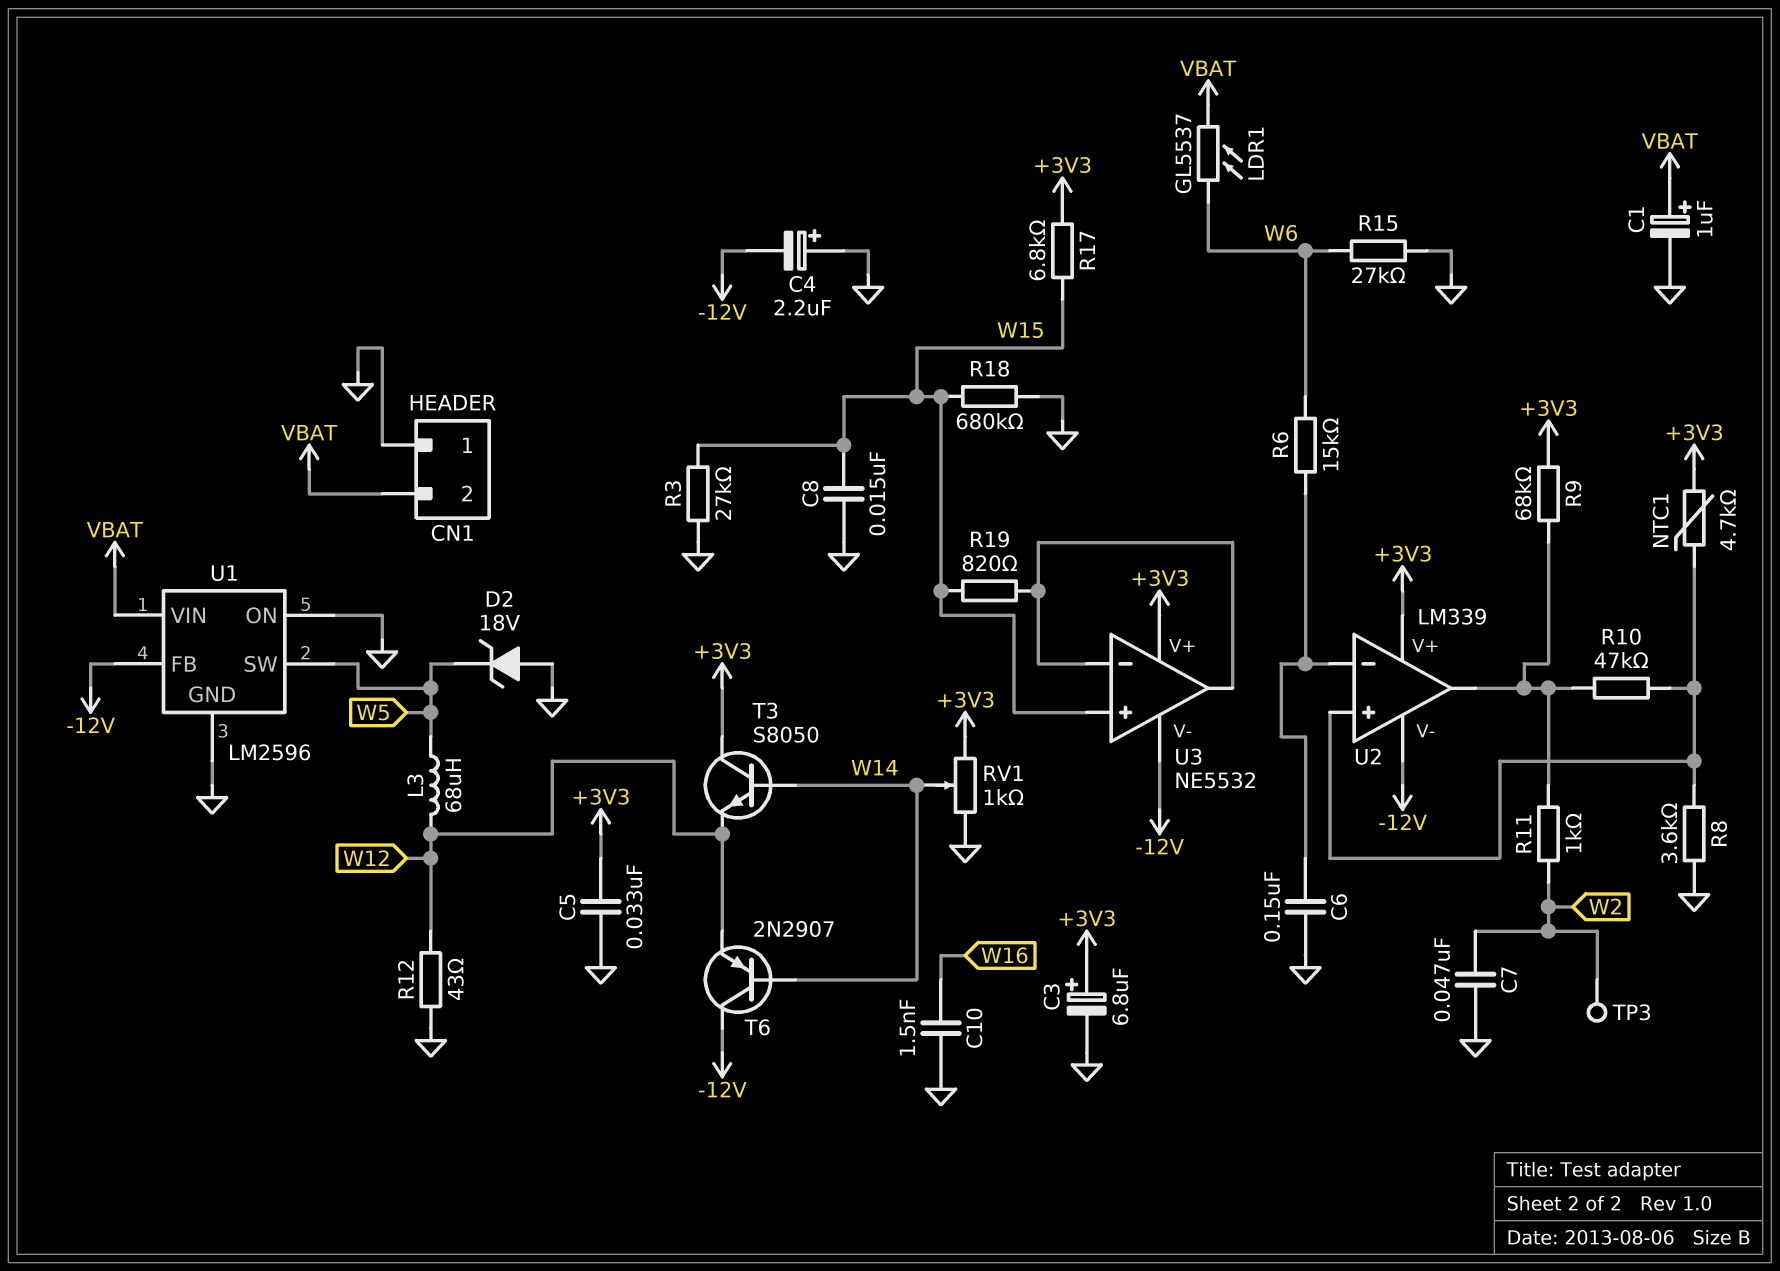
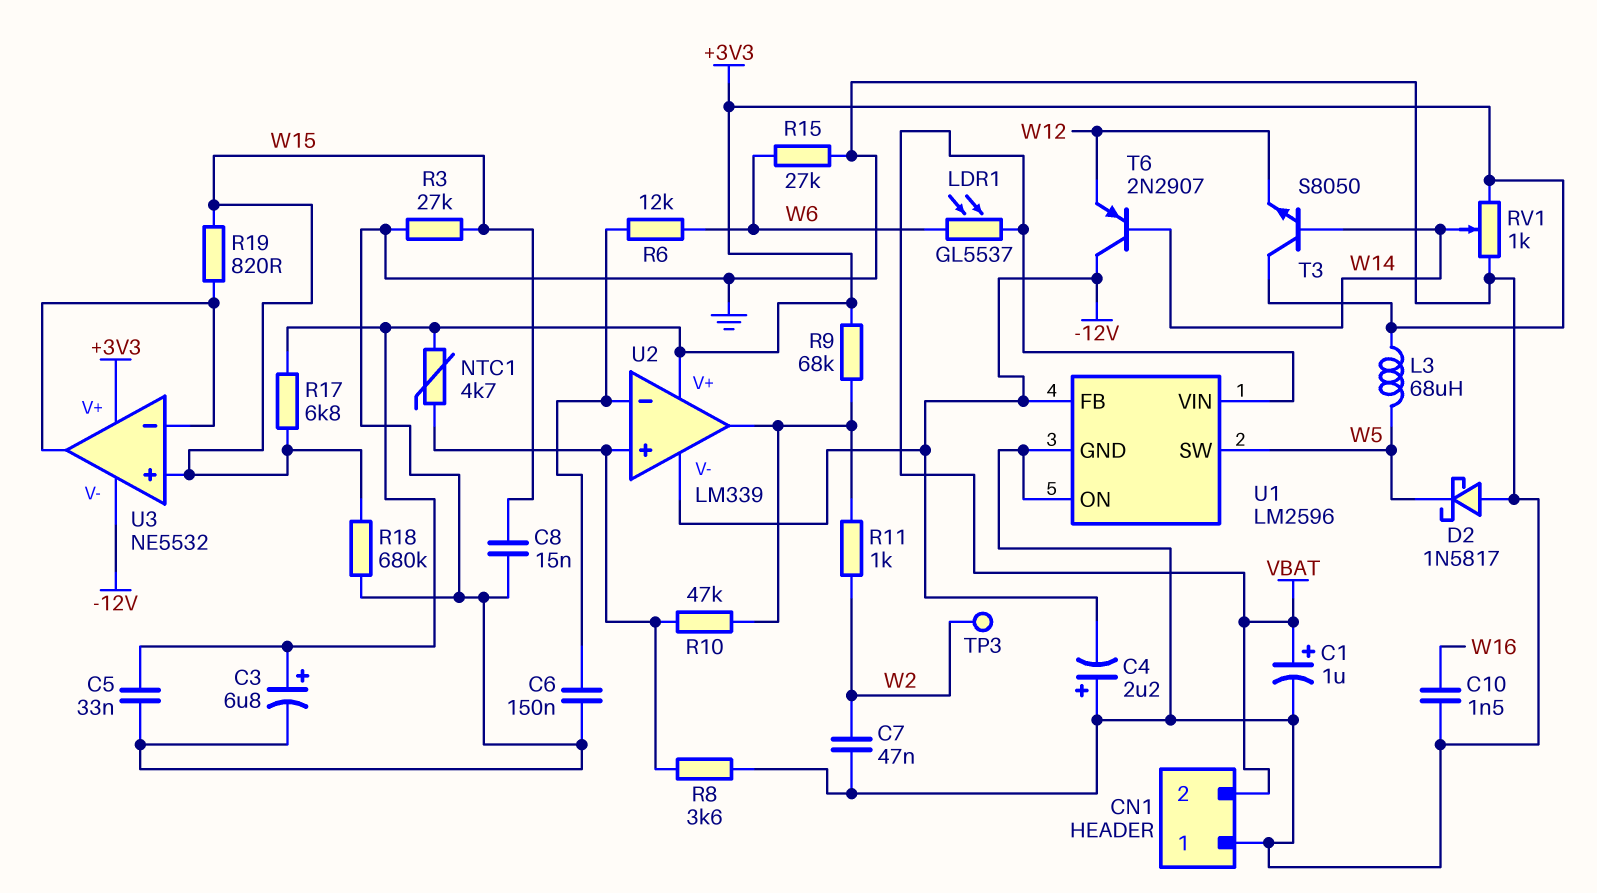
D2: zener 18V (A GND, K W5) -> schottky 1N5817 (A GND, K W5)
L3: 68uH (W5, W12) -> 68uH (+3V3, W5)
R6: 15k (U2/in-, W6) -> 12k (U2/in-, W6)
R12: 43 (GND, W12) -> none

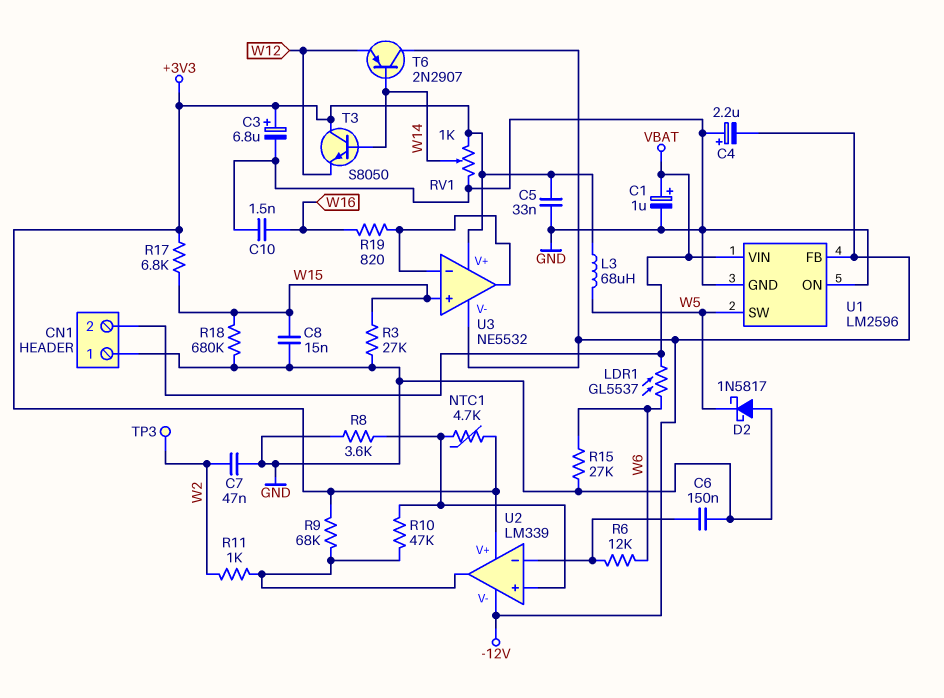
R19: 820 (U3/in-, W15) -> 820 (U3/in-, W16)

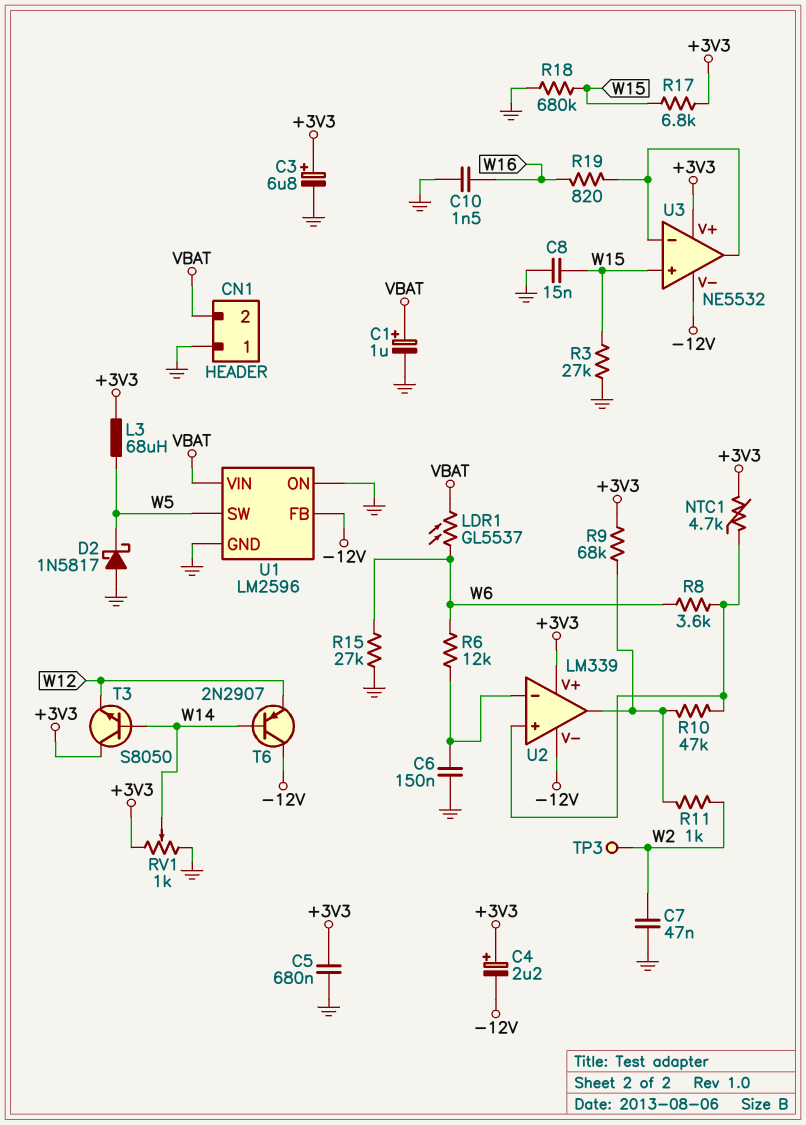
C4: 2.2uF (plus GND, minus -12V) -> 2.2uF (plus +3V3, minus -12V)
C5: 33nF (+3V3, GND) -> 680nF (+3V3, GND)
R8: 3.6k (GND, U2/in+) -> 3.6k (U2/in+, W6)

